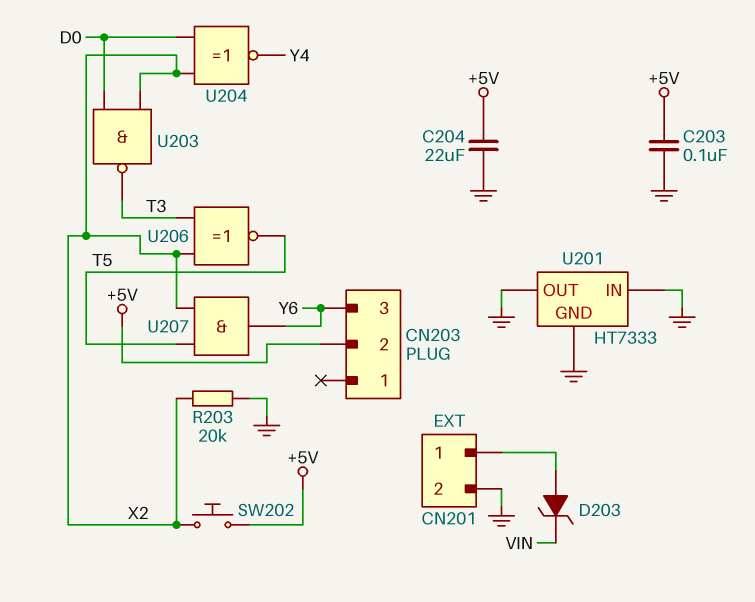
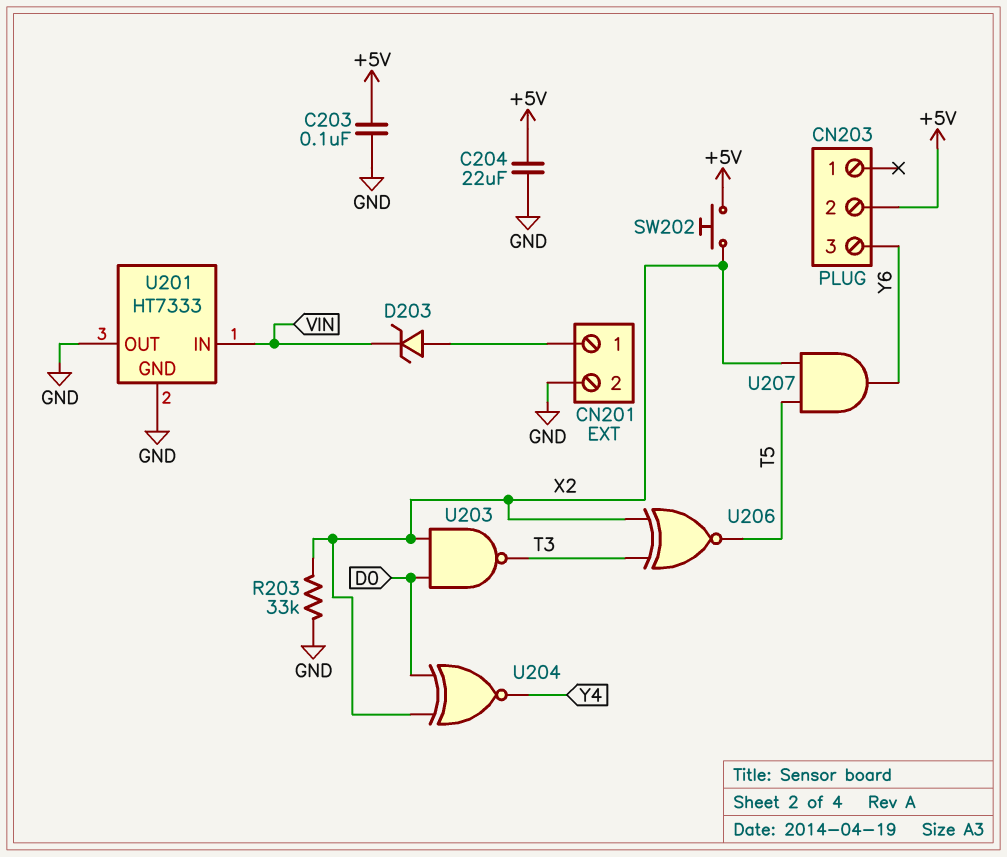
R203: 20k (GND, X2) -> 33k (GND, X2)
U201 pin IN: GND -> VIN

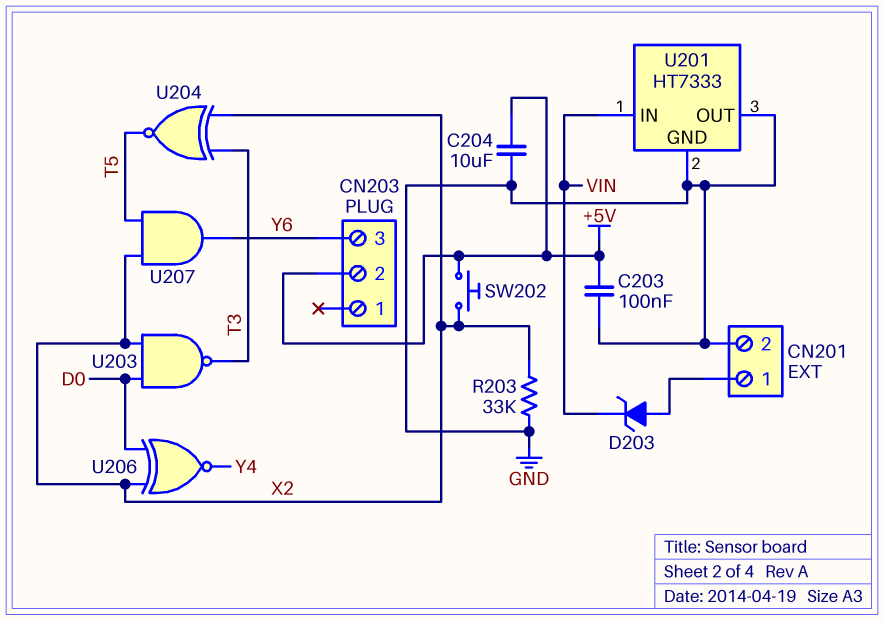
C204: 22uF (+5V, GND) -> 10uF (+5V, GND)
U204: XNOR (in D0, in X2, out Y4) -> XNOR (in T3, in X2, out T5)
U206: XNOR (in T3, in X2, out T5) -> XNOR (in D0, in X2, out Y4)

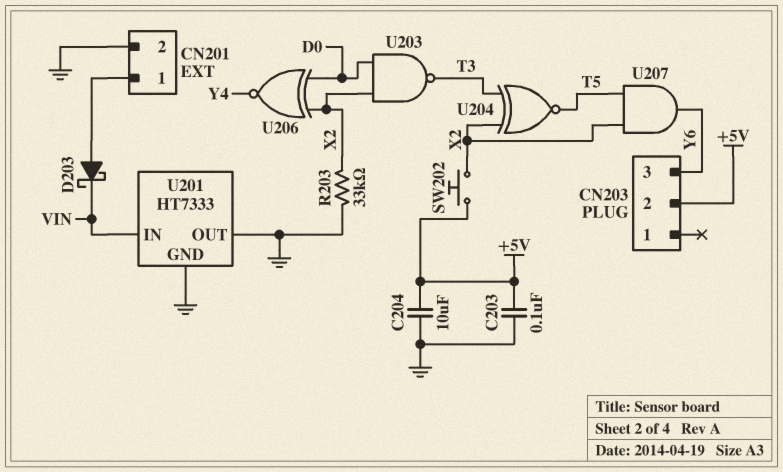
D203: zener (A CN201/1, K VIN) -> schottky (A CN201/1, K VIN)

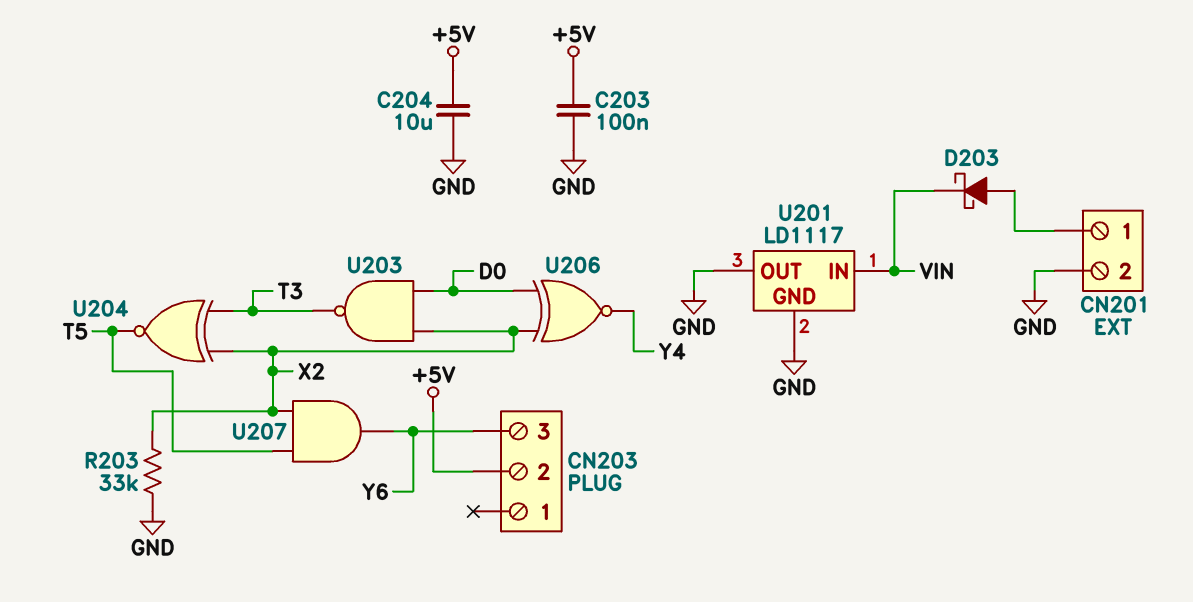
SW202: button (+5V, X2) -> none
U201: HT7333 -> LD1117

